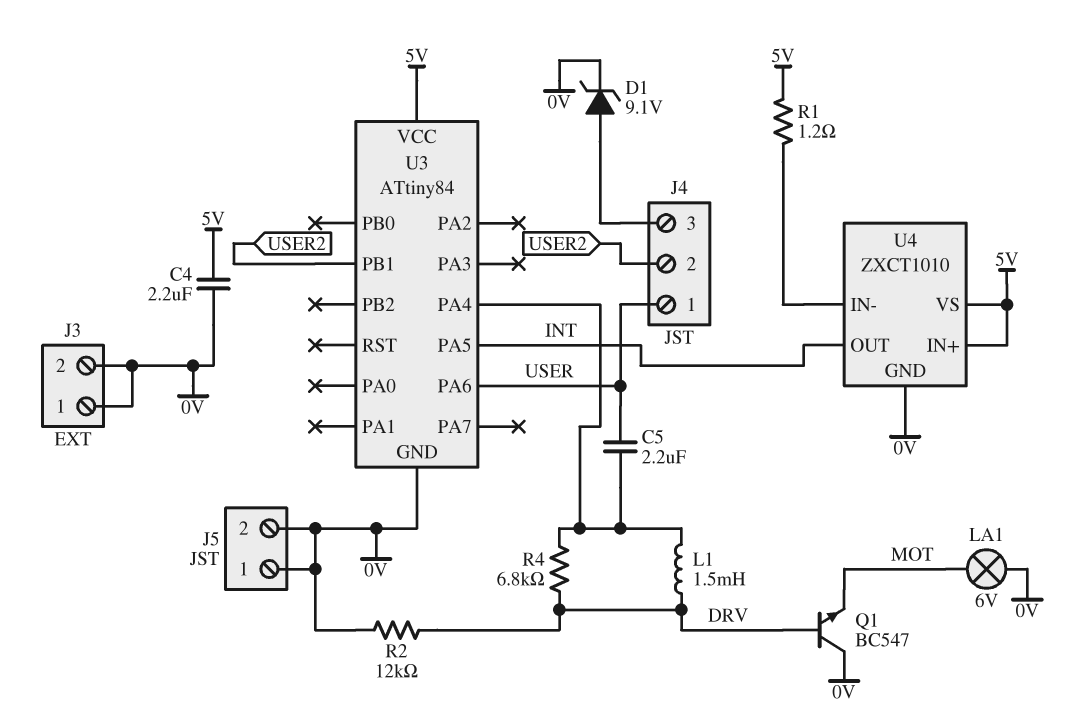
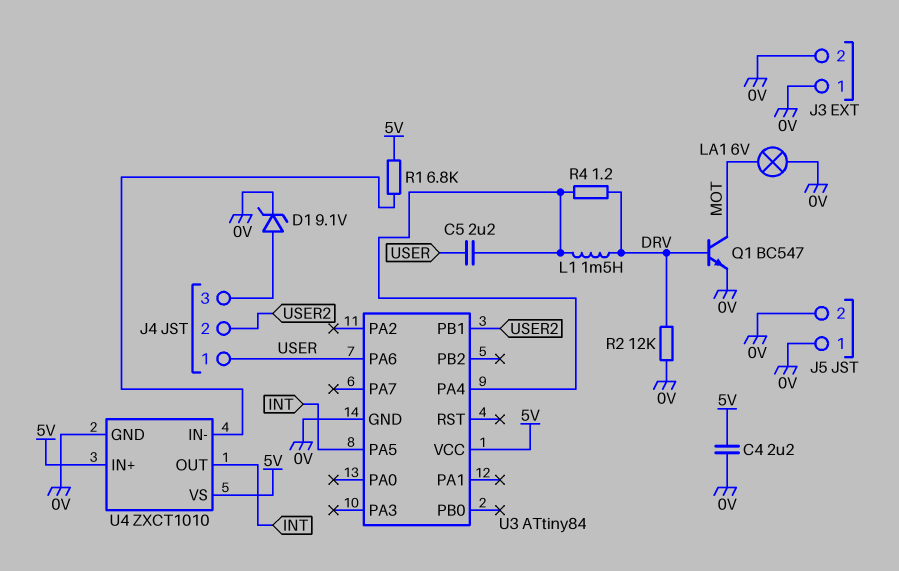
Q1: NPN BC547 (B DRV, C 0V, E MOT) -> NPN BC547 (B DRV, C MOT, E 0V)
R1: 1.2 (5V, U4/IN-) -> 6.8k (5V, U4/IN-)
R4: 6.8k (DRV, U3/PA4) -> 1.2 (DRV, U3/PA4)

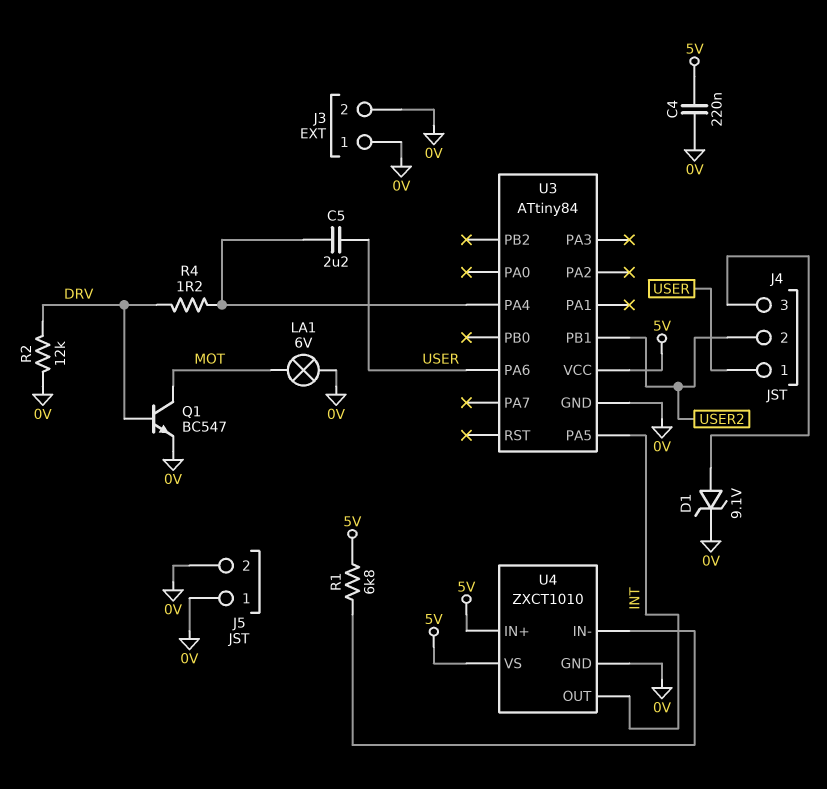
C4: 2.2uF (0V, 5V) -> 220nF (0V, 5V)
L1: 1.5mH (DRV, U3/PA4) -> none

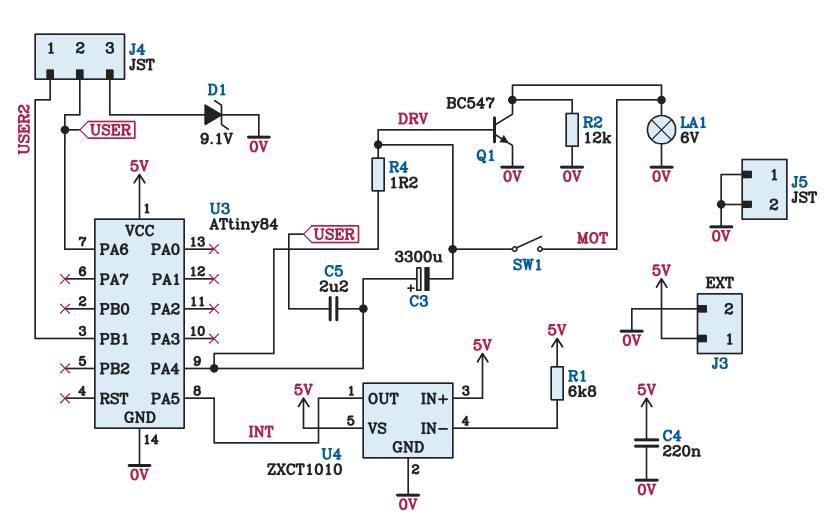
C3: none -> 3300uF (plus U3/PA4, minus DRV)
J3 pin 1: 0V -> 5V
J4 pin 1: USER -> USER2
J4 pin 2: USER2 -> USER
R2: 12k (0V, DRV) -> 12k (0V, MOT)
SW1: none -> switch (DRV, MOT)

